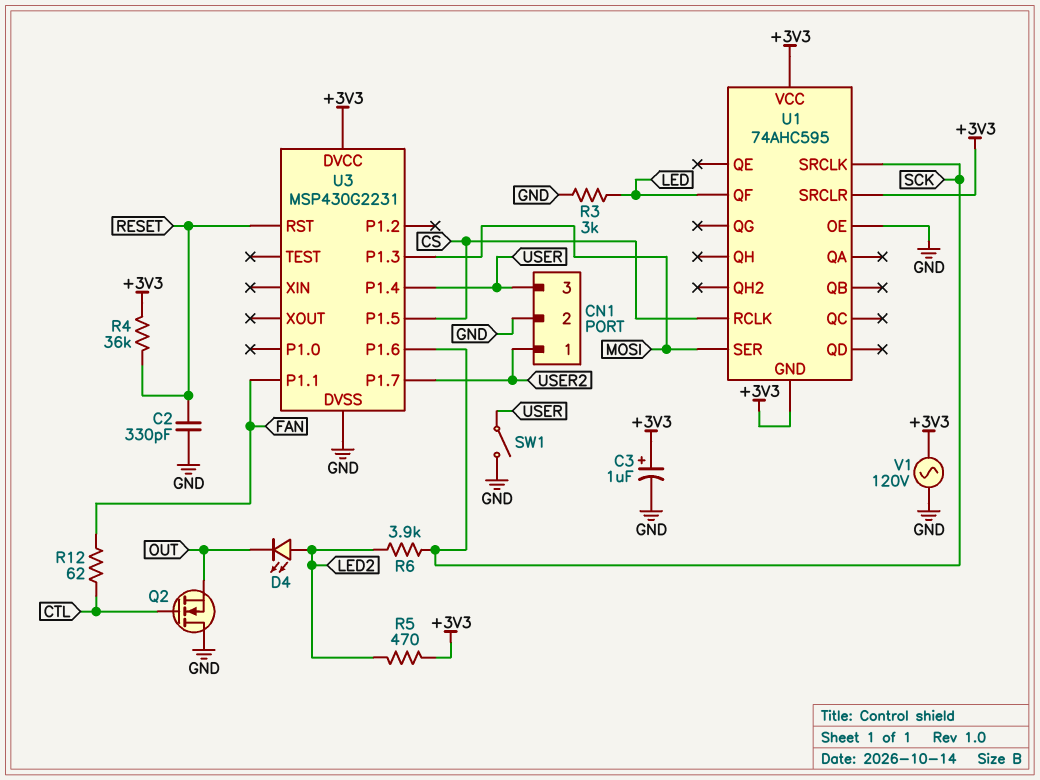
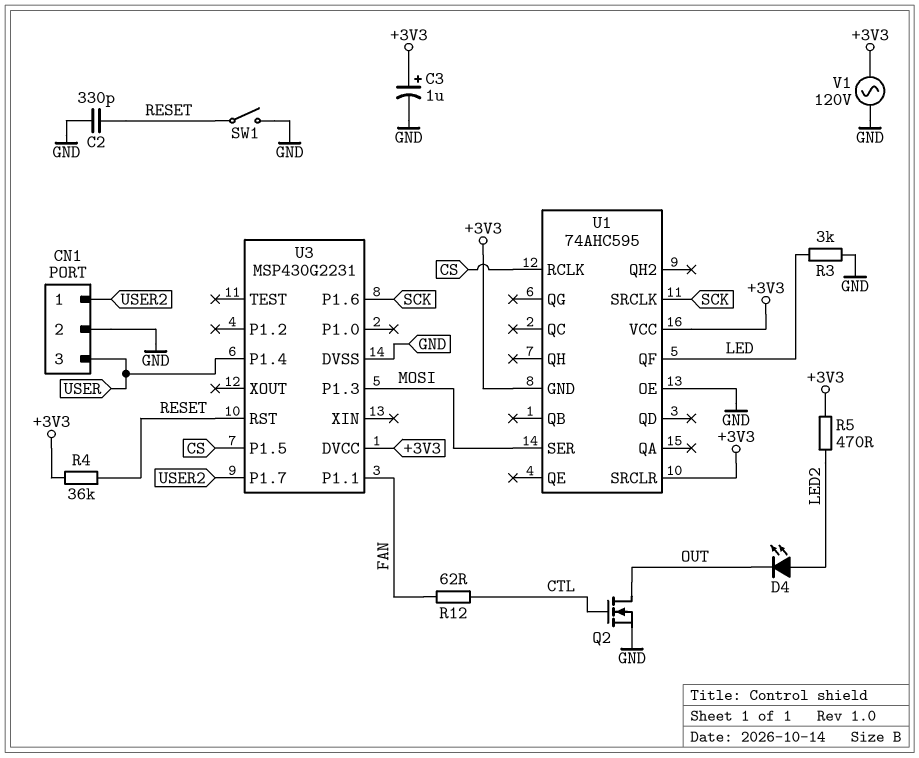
Q2: NMOS (G CTL, D GND, S OUT) -> NMOS (G CTL, D OUT, S GND)
R6: 3.9k (LED2, SCK) -> none
SW1: switch (GND, USER) -> switch (GND, RESET)

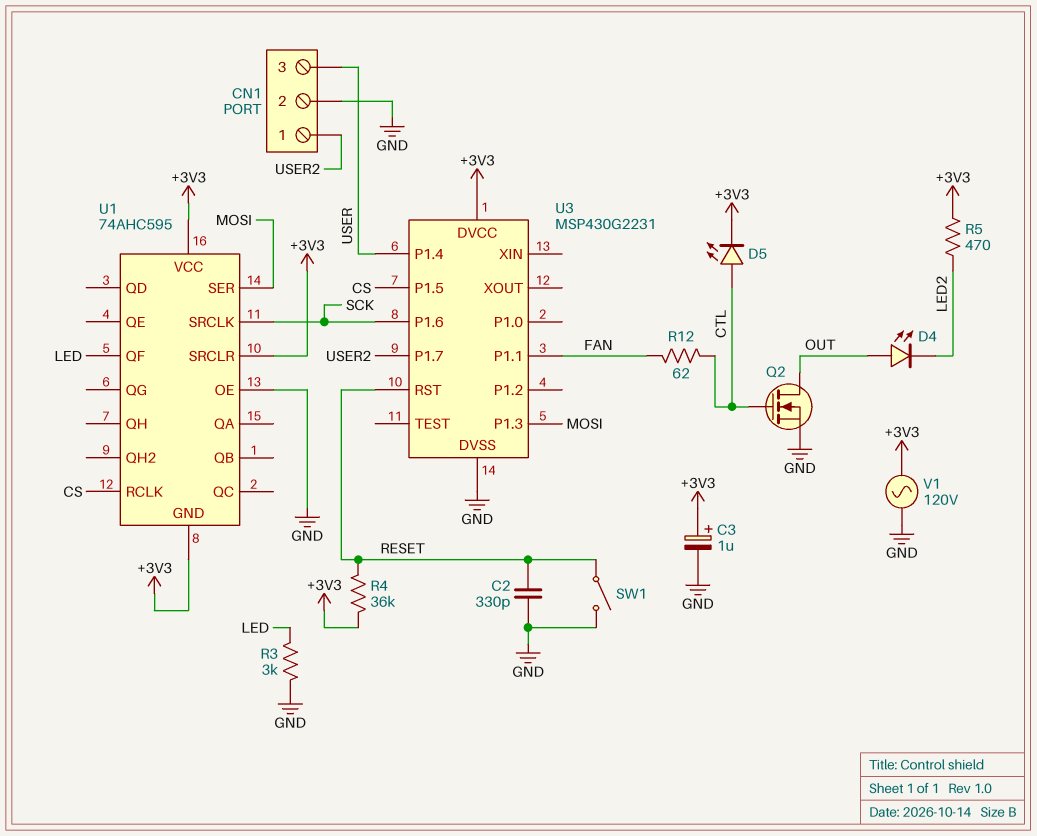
D4: LED (A LED2, K OUT) -> LED (A OUT, K LED2)
D5: none -> LED (A CTL, K +3V3)

